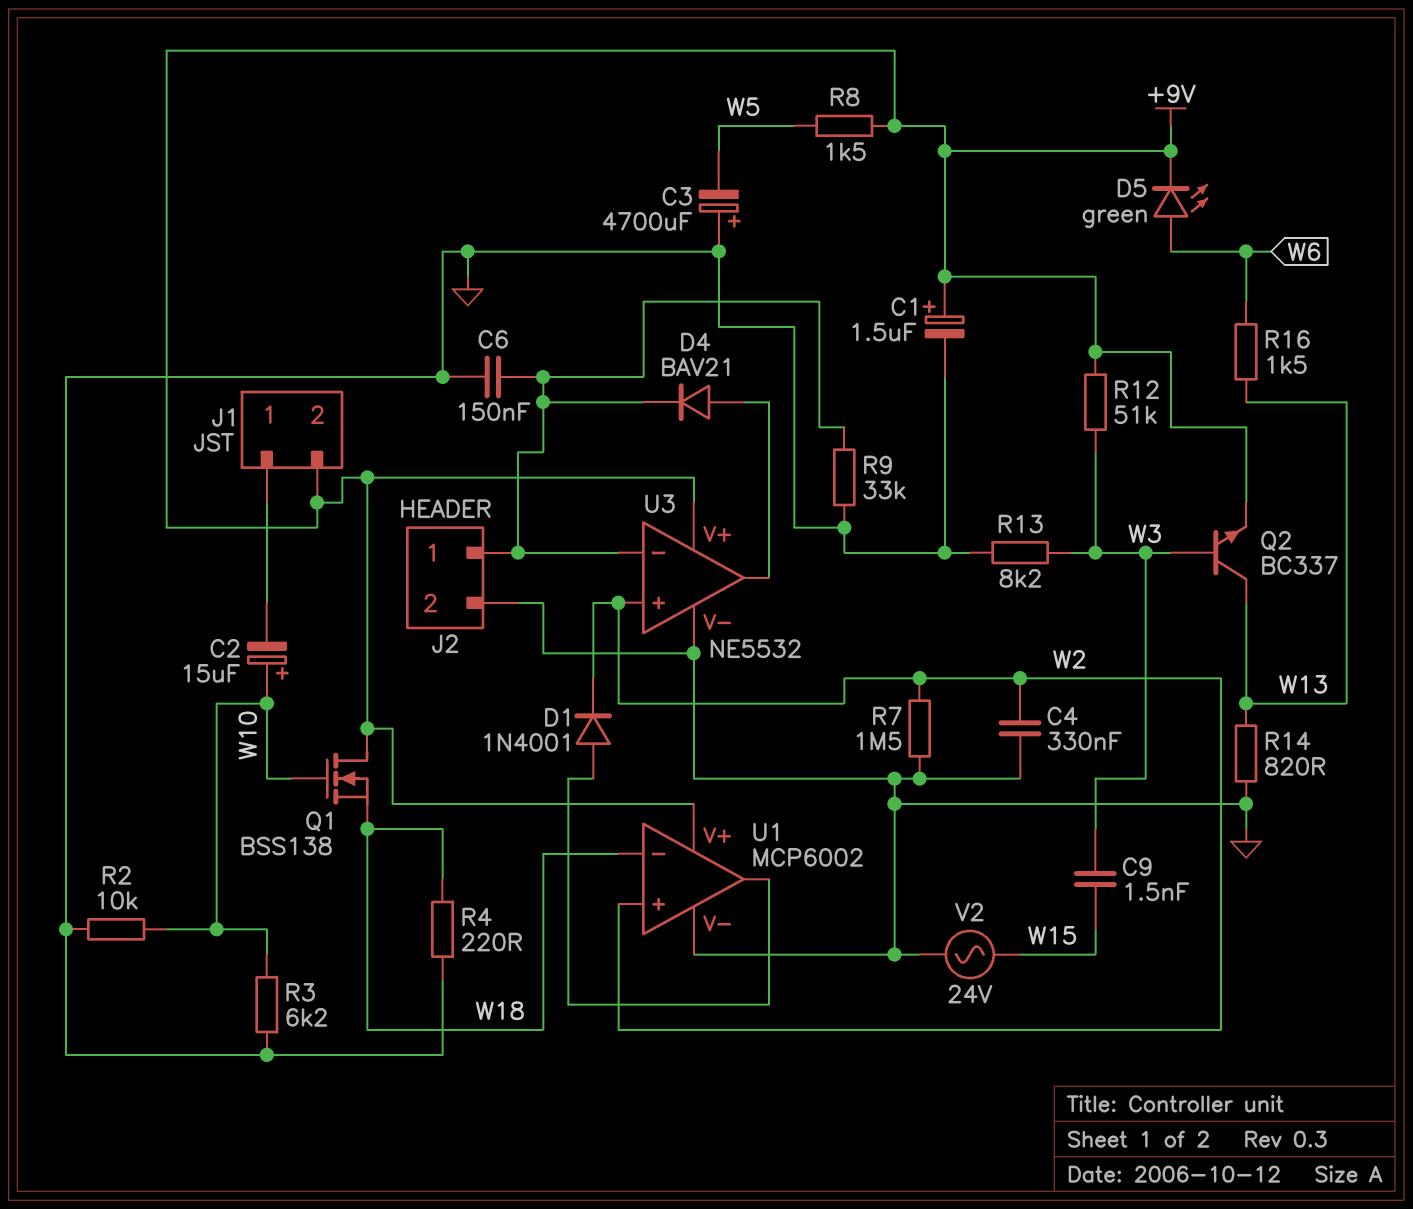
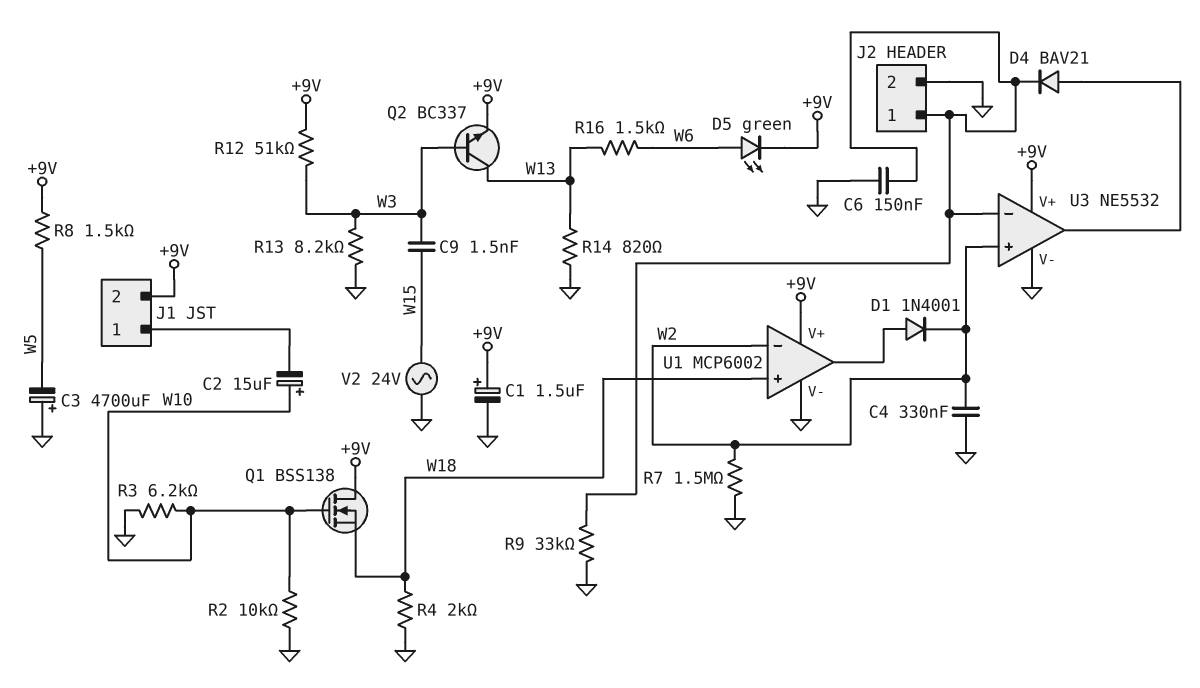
R4: 220 (GND, W18) -> 2k (GND, W18)
U1 pin in+: W2 -> W18
U1 pin in-: W18 -> W2

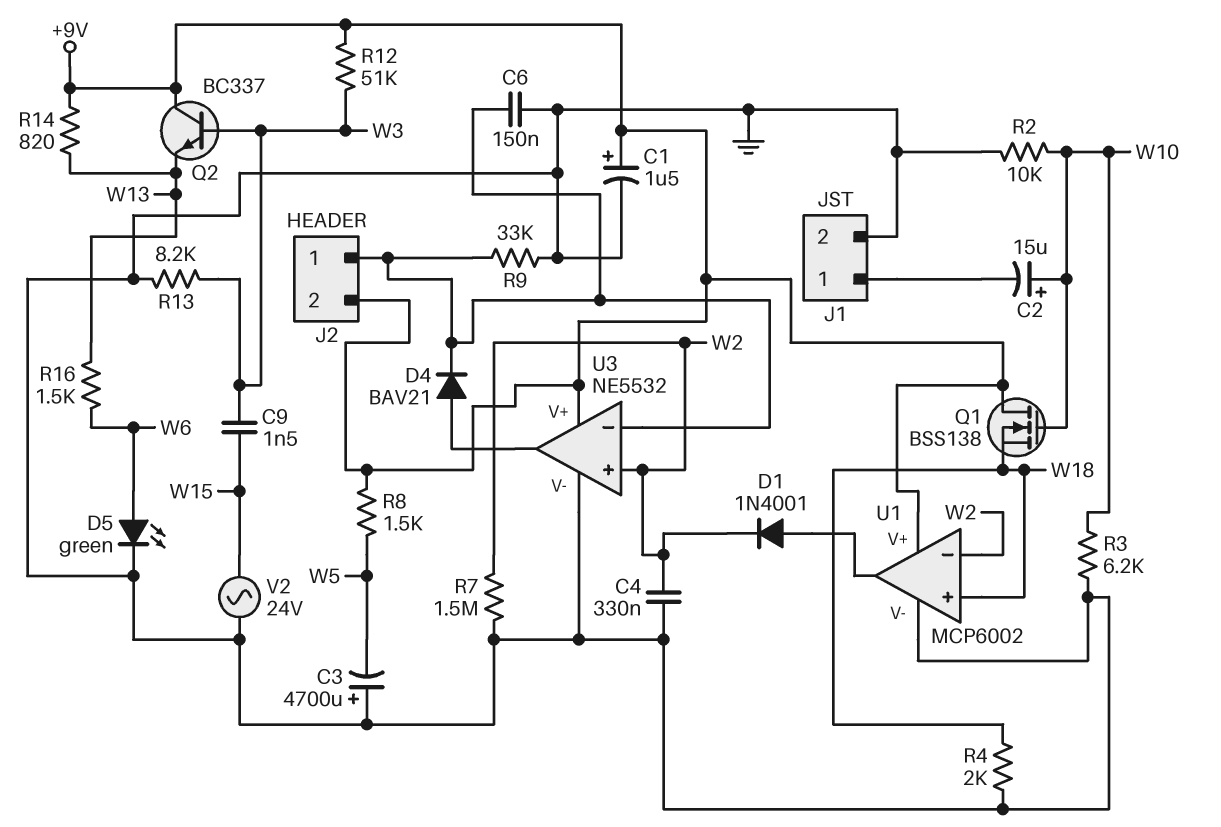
D5: LED green (A W6, K +9V) -> LED green (A W6, K GND)
J1 pin 2: +9V -> GND
J2 pin 2: GND -> +9V
Q2: NPN BC337 (B W3, C W13, E +9V) -> NPN BC337 (B W3, C +9V, E W13)
R14: 820 (GND, W13) -> 820 (+9V, W13)

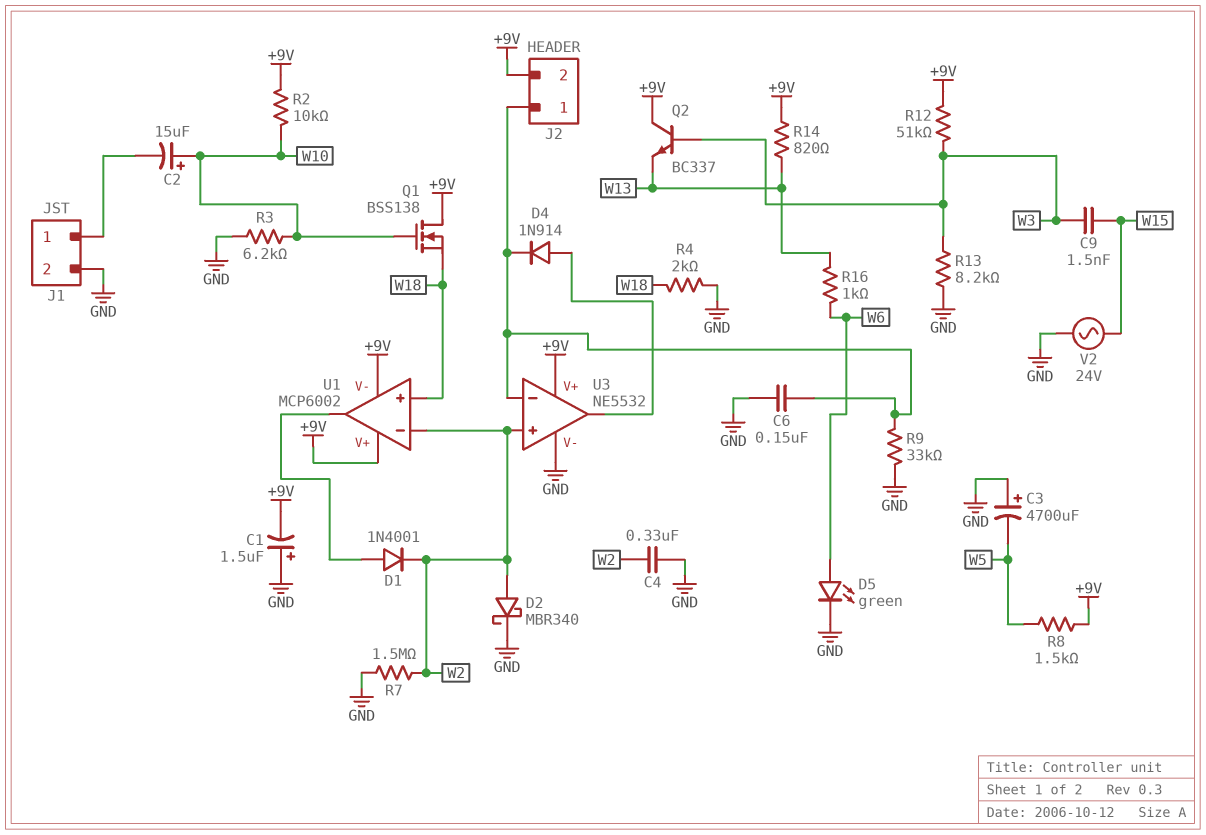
C1: 1.5uF (plus +9V, minus GND) -> 1.5uF (plus GND, minus +9V)
D2: none -> schottky MBR340 (A W2, K GND)
D4: diode BAV21 (A U3/out, K J2/1) -> diode 1N914 (A U3/out, K J2/1)
R2: 10k (GND, W10) -> 10k (+9V, W10)
R16: 1.5k (W6, W13) -> 1k (W6, W13)
U1 pin V-: GND -> +9V

